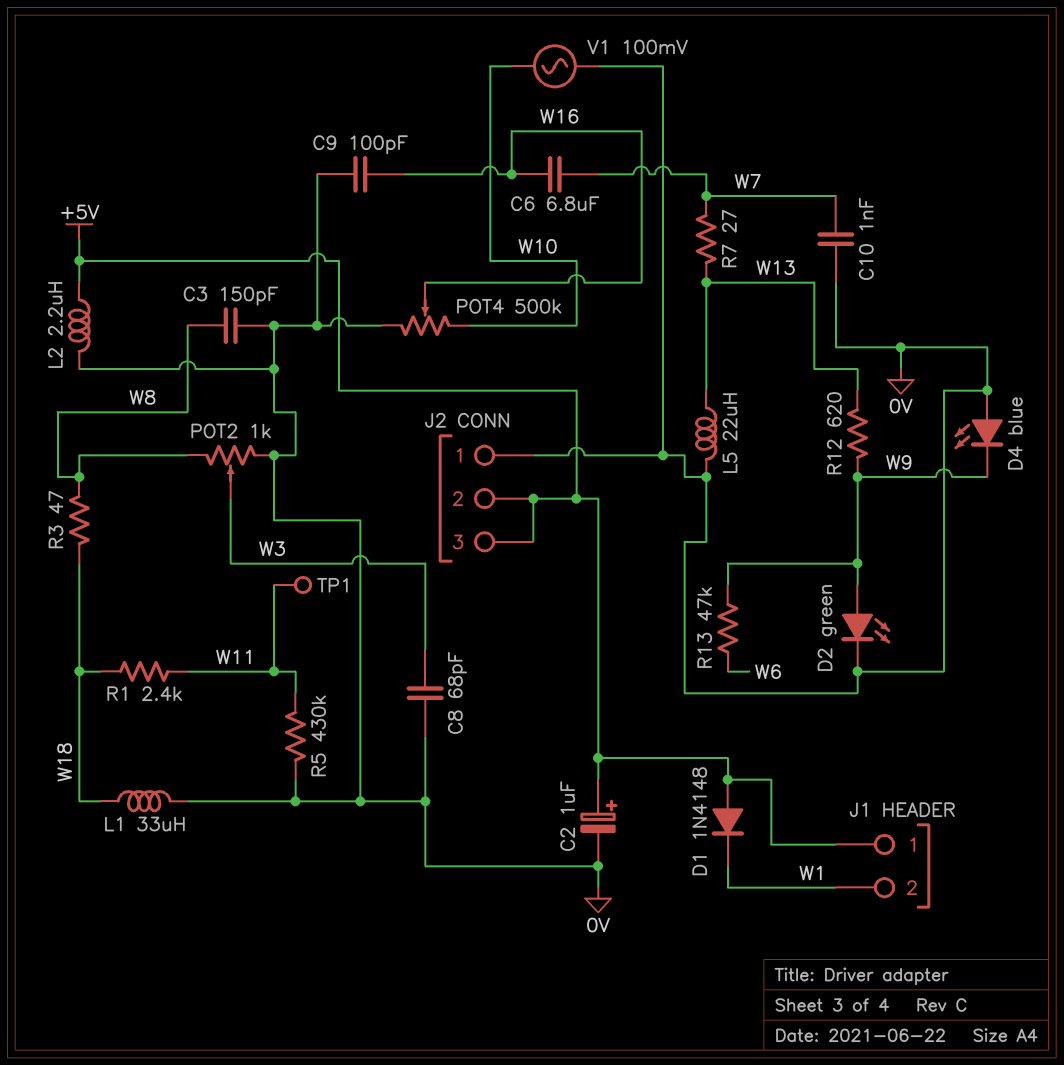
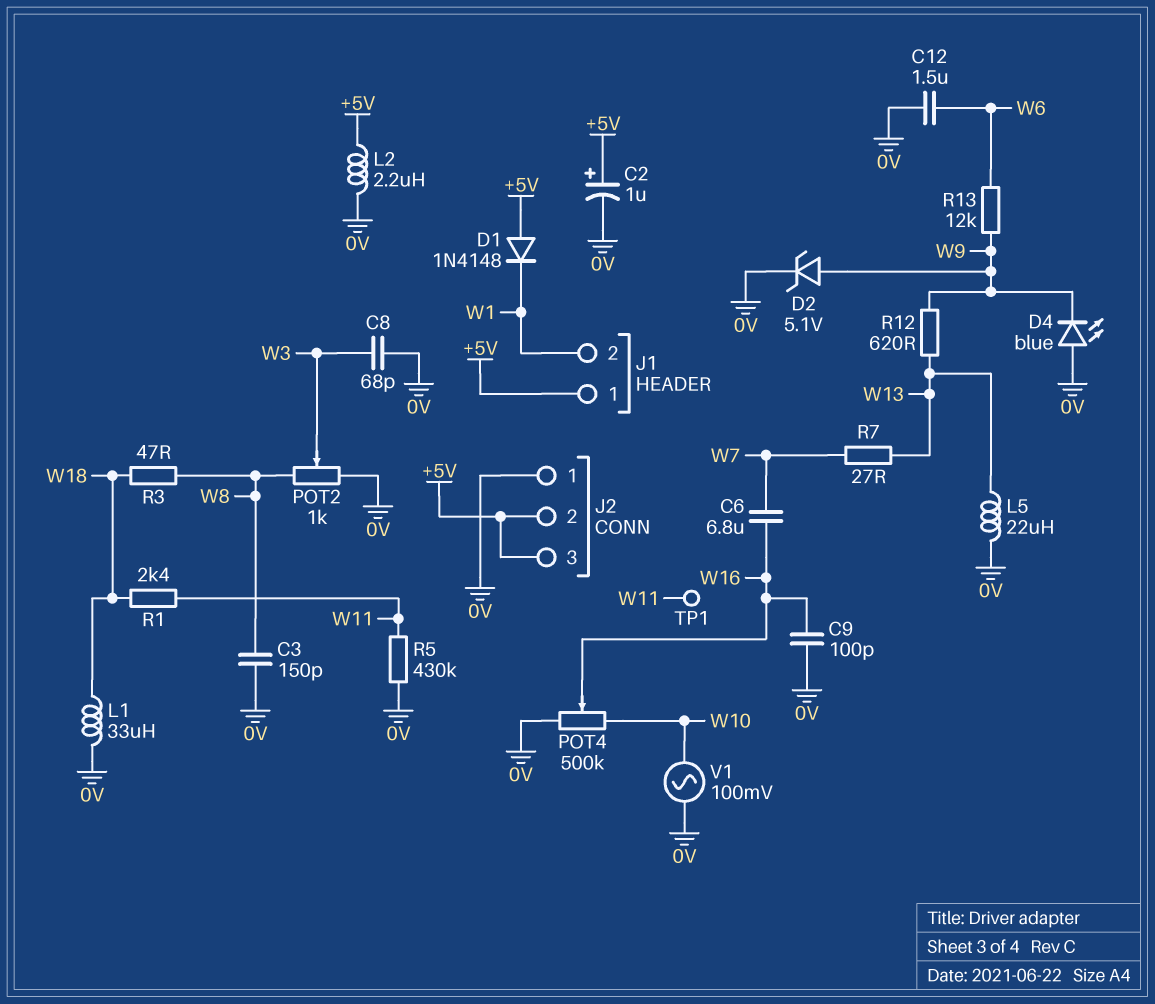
C10: 1nF (0V, W7) -> none
C12: none -> 1.5uF (0V, W6)
D2: LED green (A W9, K 0V) -> zener 5.1V (A W9, K 0V)
R13: 47k (W6, W9) -> 12k (W6, W9)

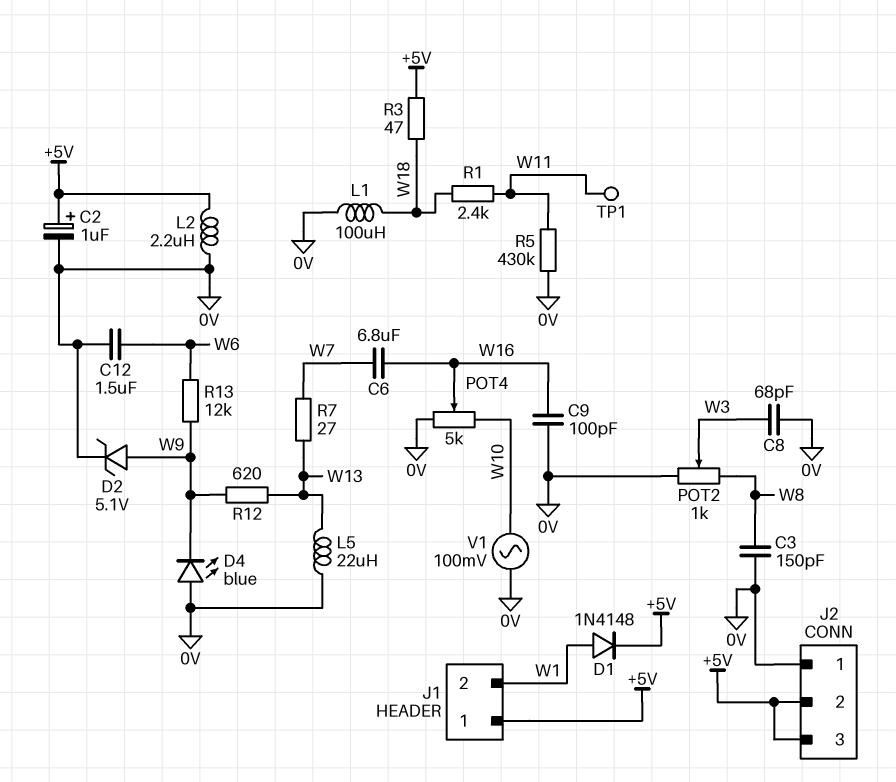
D1: diode 1N4148 (A +5V, K W1) -> diode 1N4148 (A W1, K +5V)
L1: 33uH (0V, W18) -> 100uH (0V, W18)
POT4: 500k (0V, W10, wiper W16) -> 5k (0V, W10, wiper W16)
R3: 47 (W8, W18) -> 47 (+5V, W18)

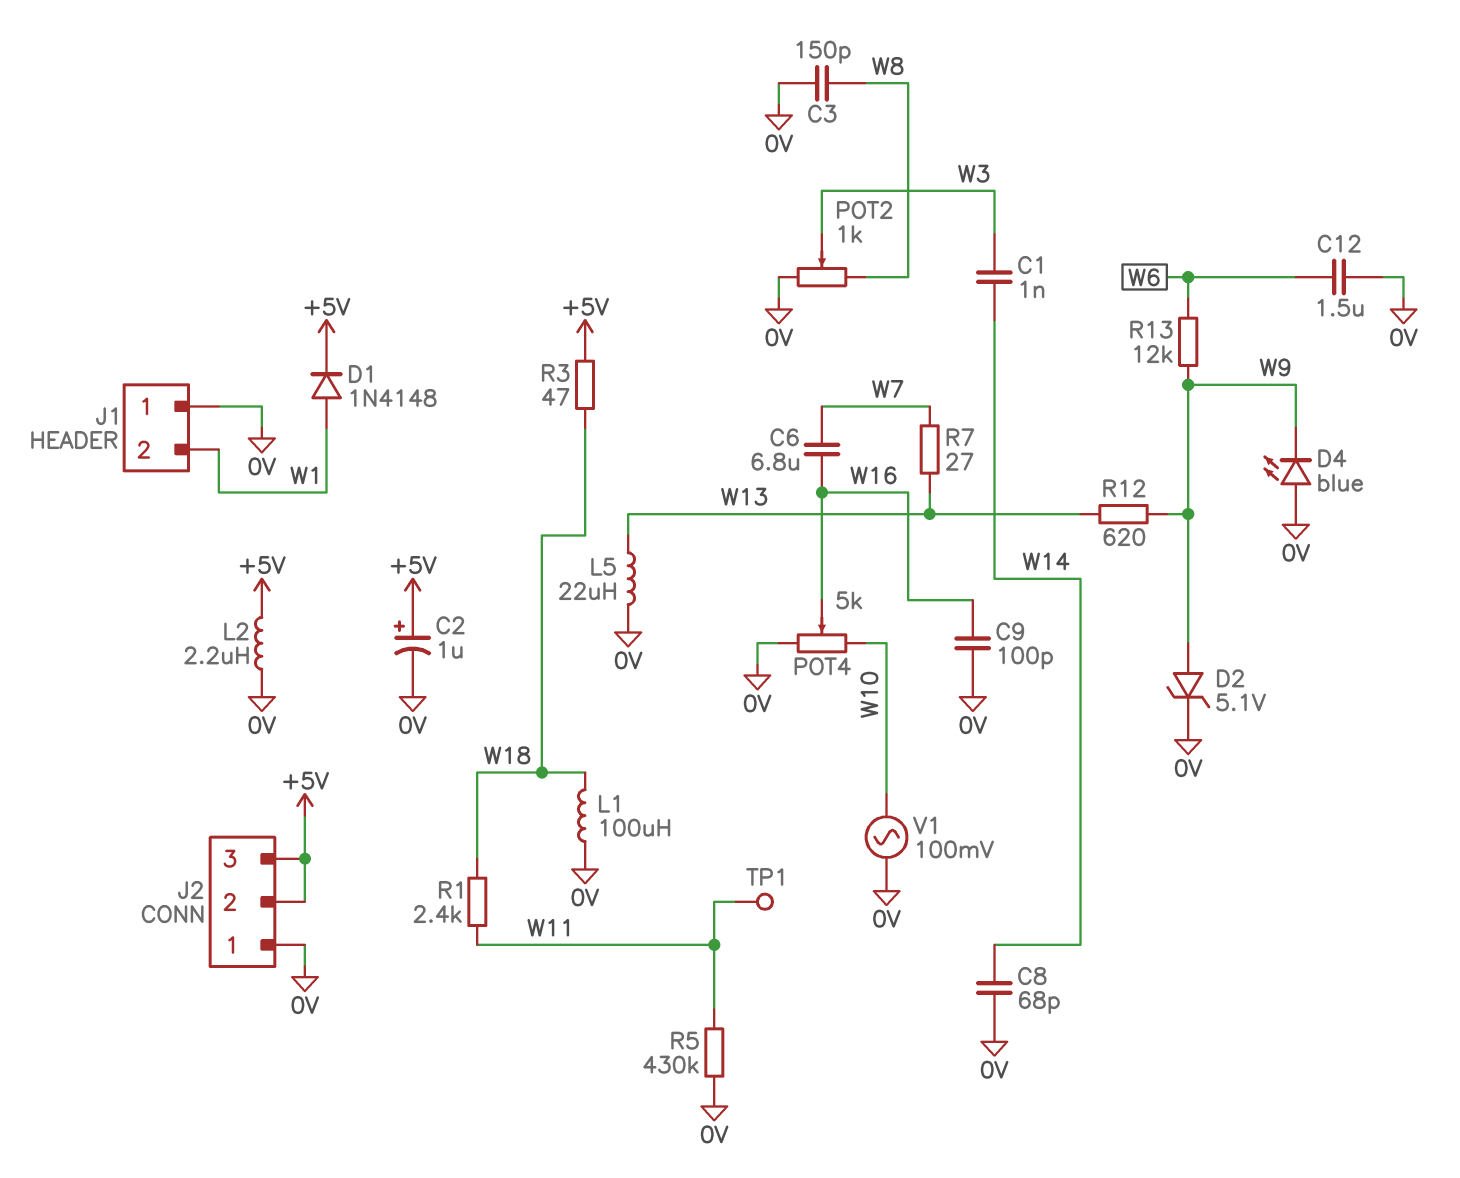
C1: none -> 1nF (W3, W14)
C8: 68pF (0V, W3) -> 68pF (0V, W14)
J1 pin 1: +5V -> 0V

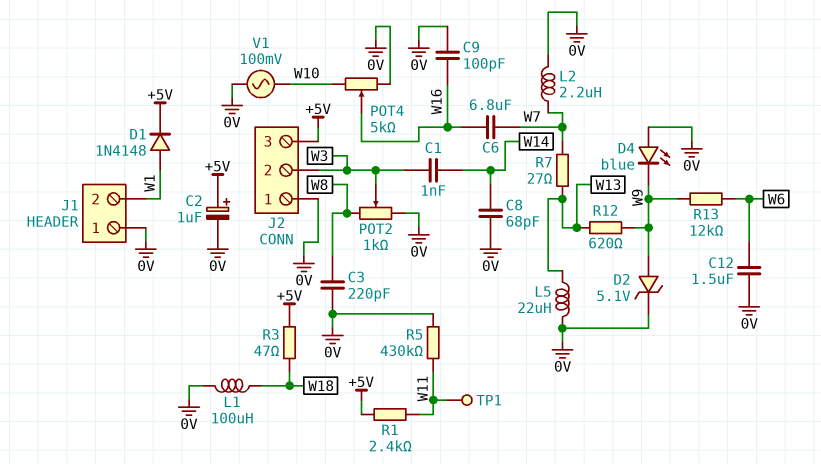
C3: 150pF (0V, W8) -> 220pF (0V, W8)
J2 pin 2: +5V -> W3
L2: 2.2uH (+5V, 0V) -> 2.2uH (0V, W7)
R1: 2.4k (W11, W18) -> 2.4k (+5V, W11)

